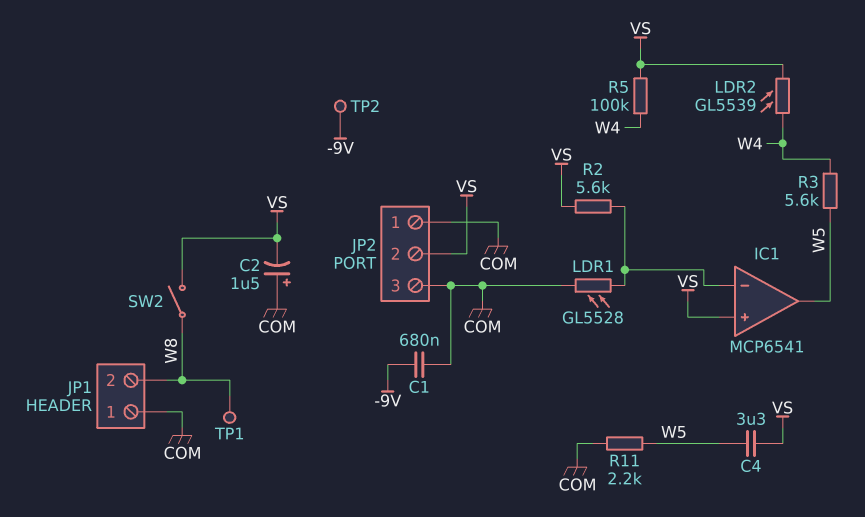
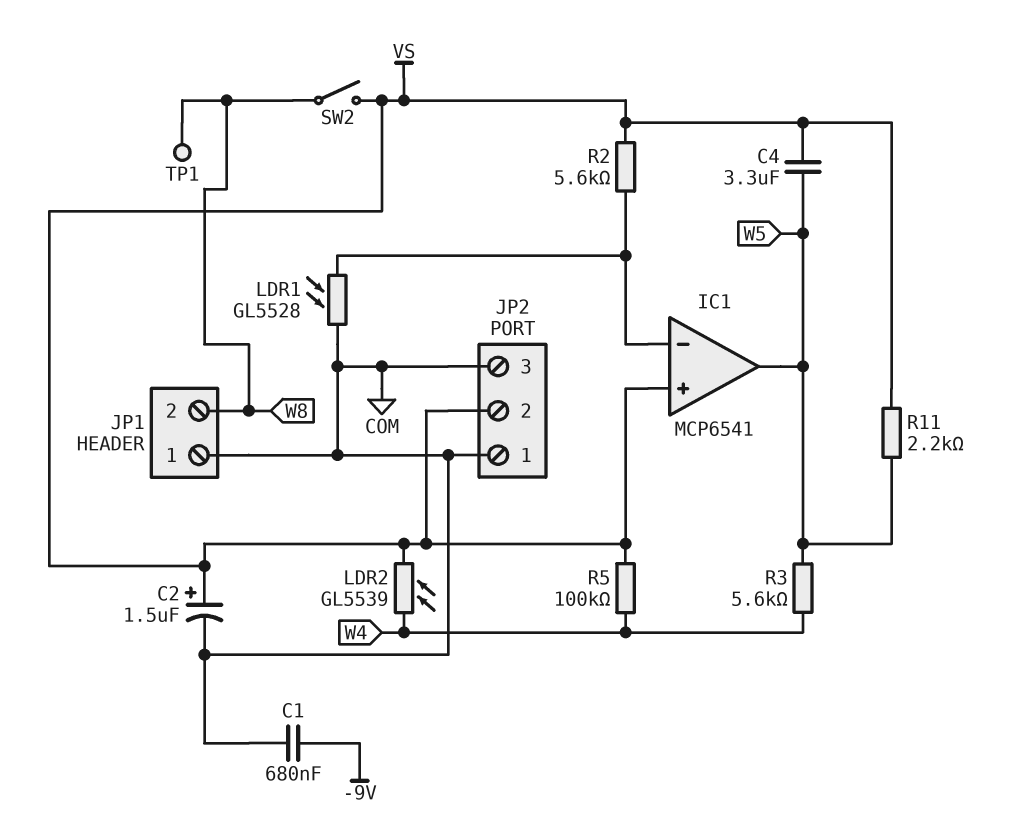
C2: 1.5uF (plus COM, minus VS) -> 1.5uF (plus VS, minus COM)
R11: 2.2k (COM, W5) -> 2.2k (VS, W5)
TP2: test point (-9V) -> none

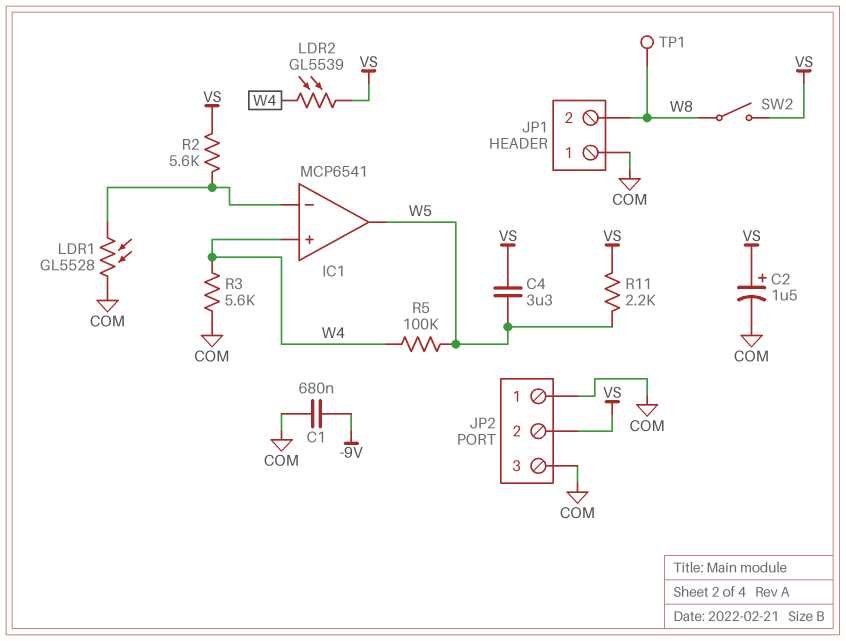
IC1 pin in+: VS -> W4
R3: 5.6k (W4, W5) -> 5.6k (COM, W4)
R5: 100k (VS, W4) -> 100k (W4, W5)

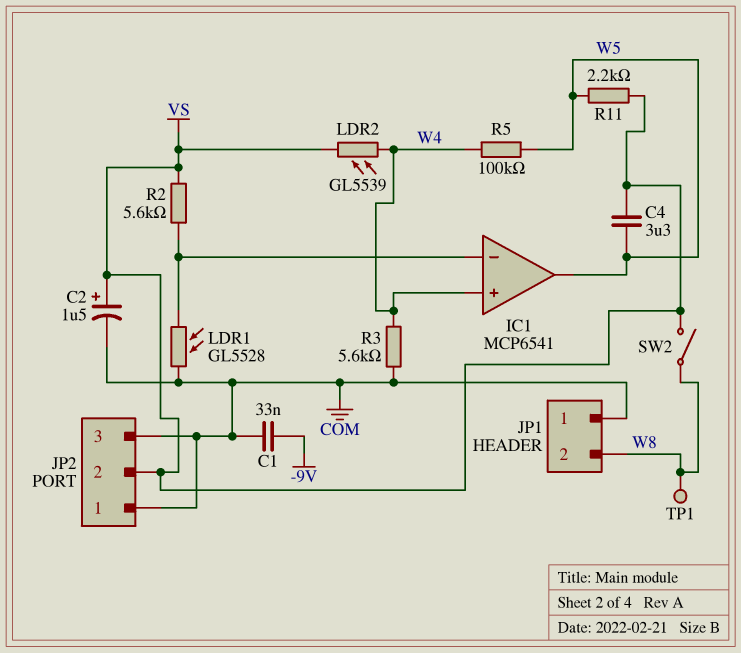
C1: 680nF (-9V, COM) -> 33nF (-9V, COM)

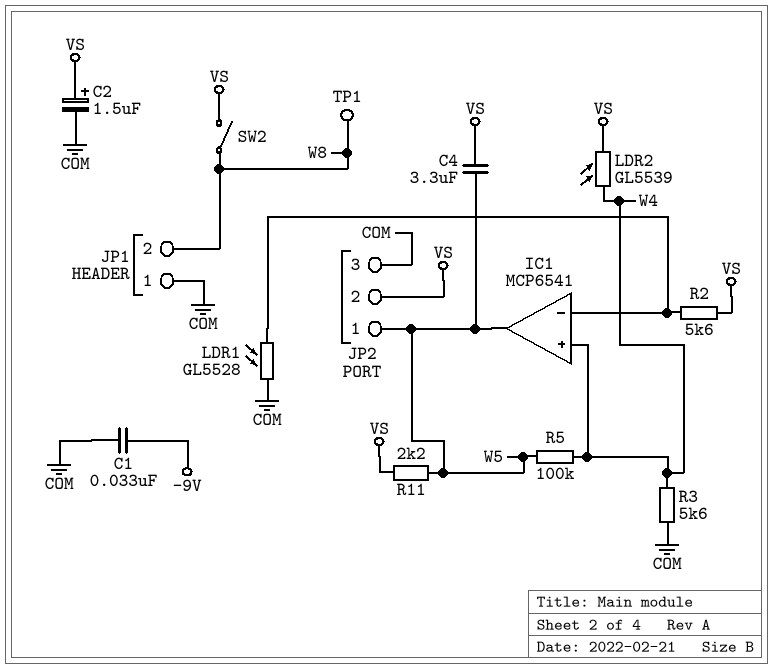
JP2 pin 1: COM -> W5

